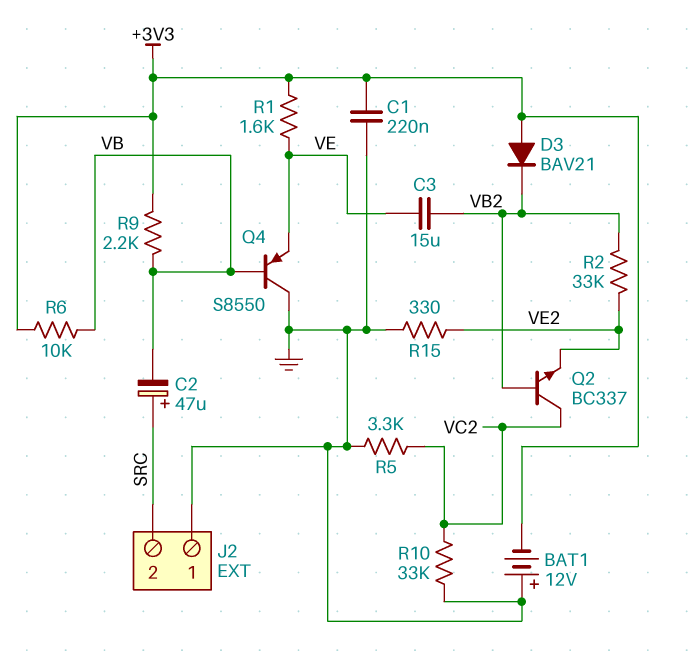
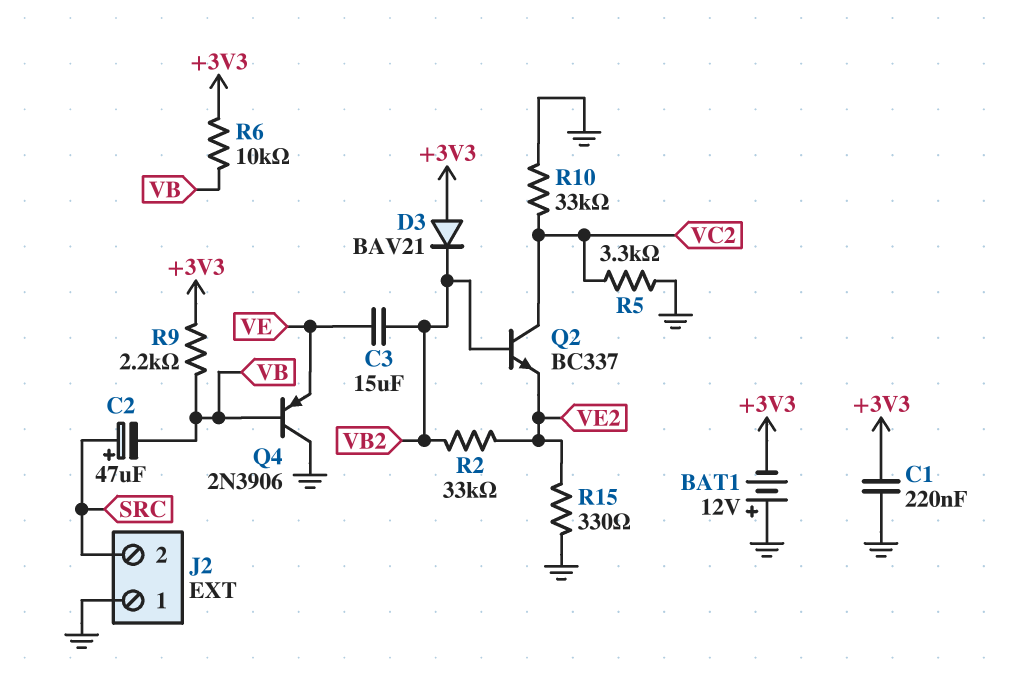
Q4: PNP S8550 (B VB, C GND, E VE) -> PNP 2N3906 (B VB, C GND, E VE)
R1: 1.6k (+3V3, VE) -> none

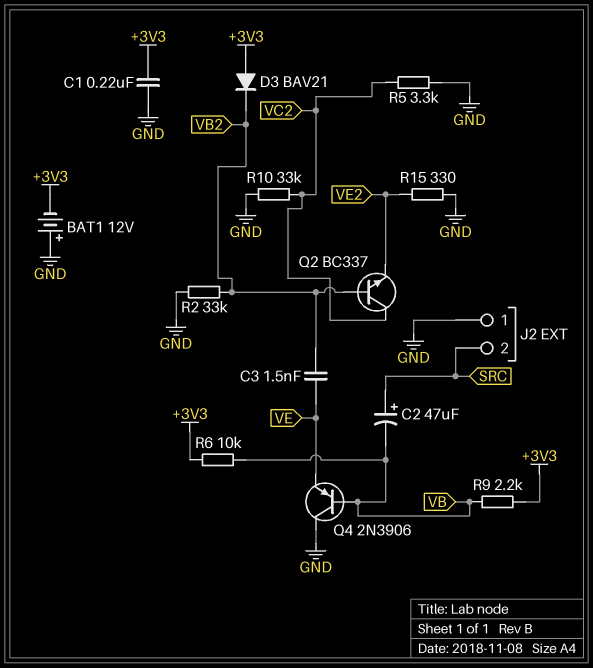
C3: 15uF (VB2, VE) -> 1.5nF (VB2, VE)
R2: 33k (VB2, VE2) -> 33k (GND, VB2)

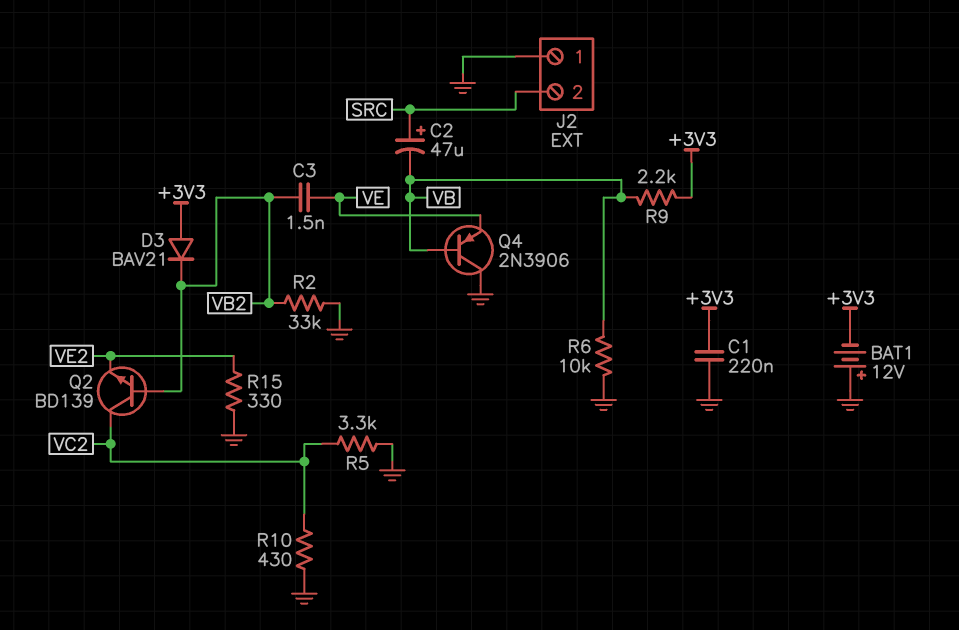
Q2: NPN BC337 (B VB2, C VC2, E VE2) -> NPN BD139 (B VB2, C VC2, E VE2)
R6: 10k (+3V3, VB) -> 10k (GND, VB)
R10: 33k (GND, VC2) -> 430 (GND, VC2)

